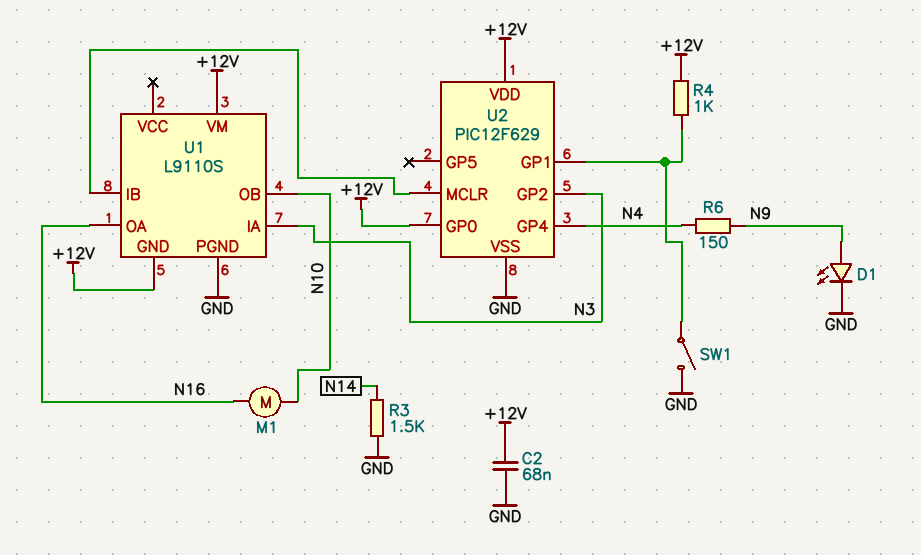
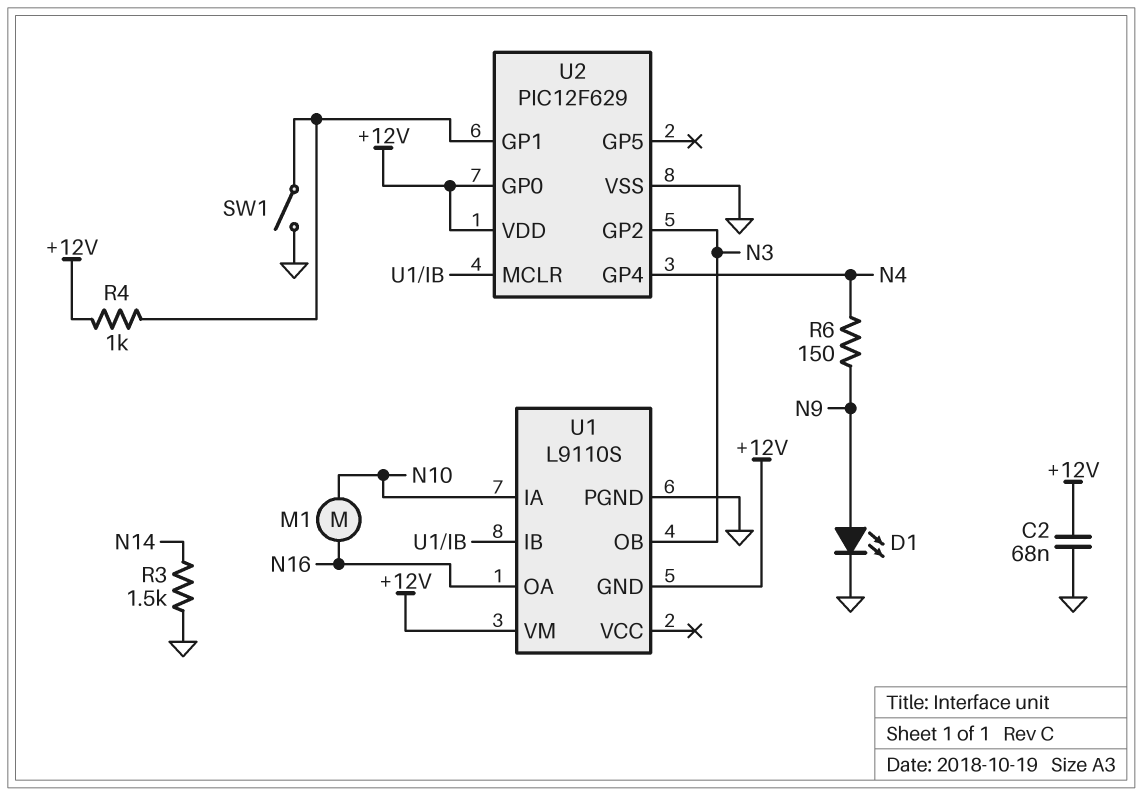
U1 pin IA: N3 -> N10
U1 pin OB: N10 -> N3

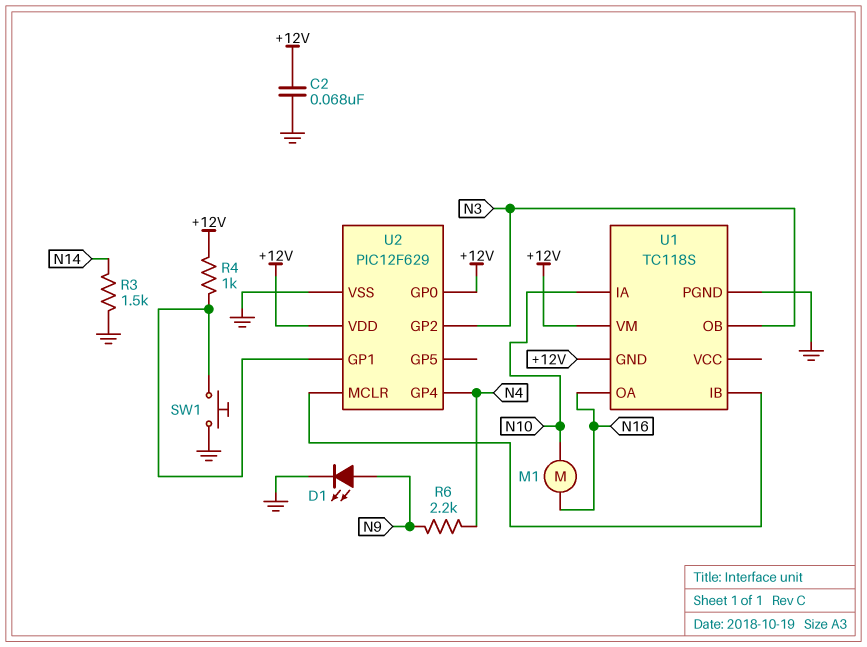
R6: 150 (N4, N9) -> 2.2k (N4, N9)
SW1: switch (GND, U2/GP1) -> button (GND, U2/GP1)
U1: L9110S -> TC118S

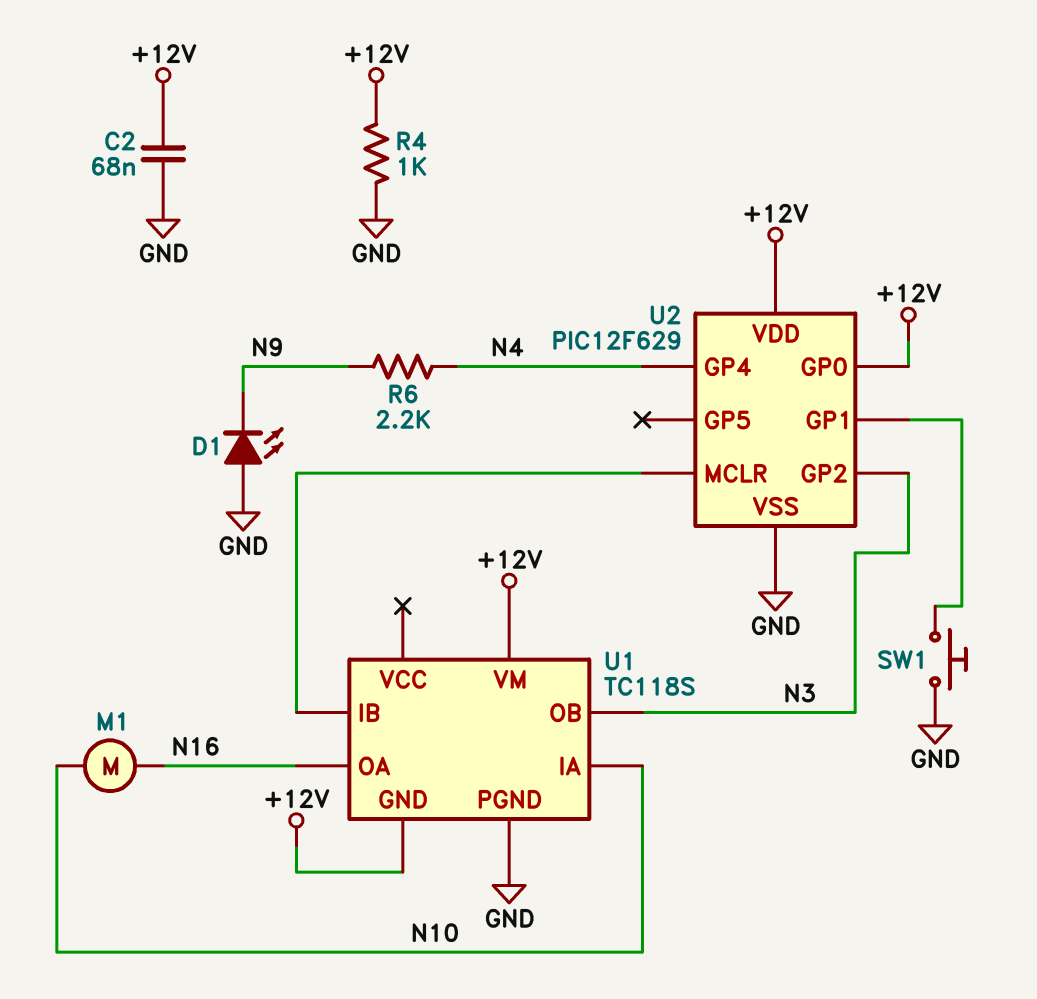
D1: LED (A N9, K GND) -> LED (A GND, K N9)
R3: 1.5k (GND, N14) -> none
R4: 1k (+12V, U2/GP1) -> 1k (+12V, GND)

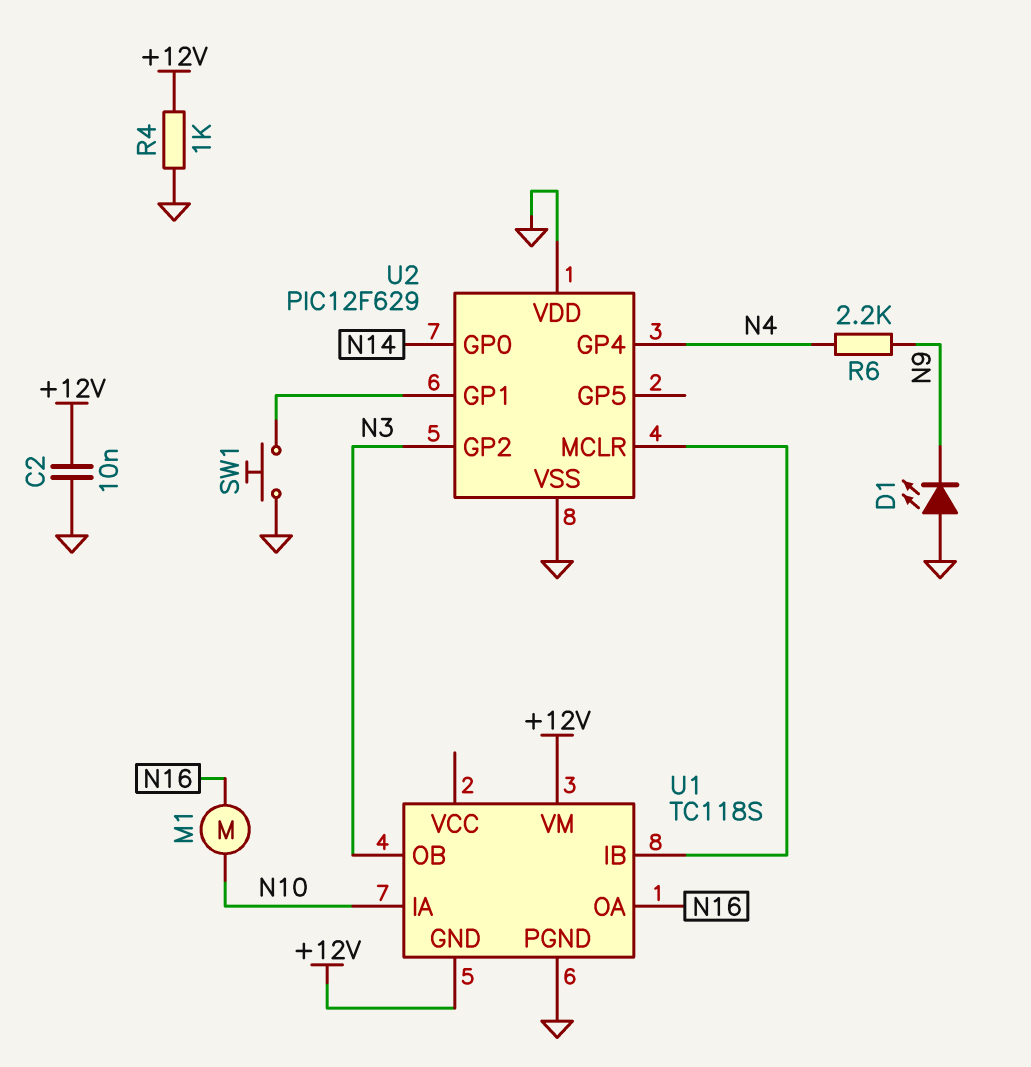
C2: 68nF (+12V, GND) -> 10nF (+12V, GND)
U2 pin GP0: +12V -> N14
U2 pin VDD: +12V -> GND

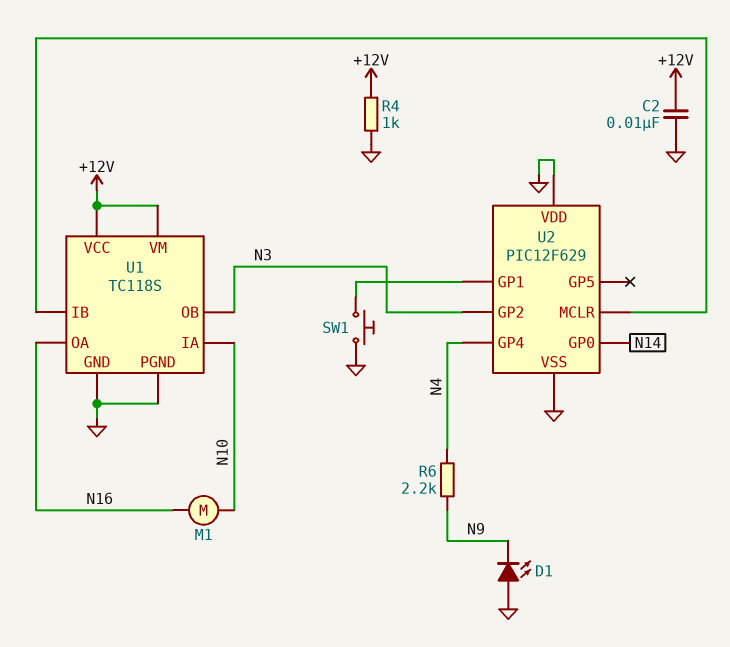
U1 pin GND: +12V -> GND
U1 pin VCC: none -> +12V

